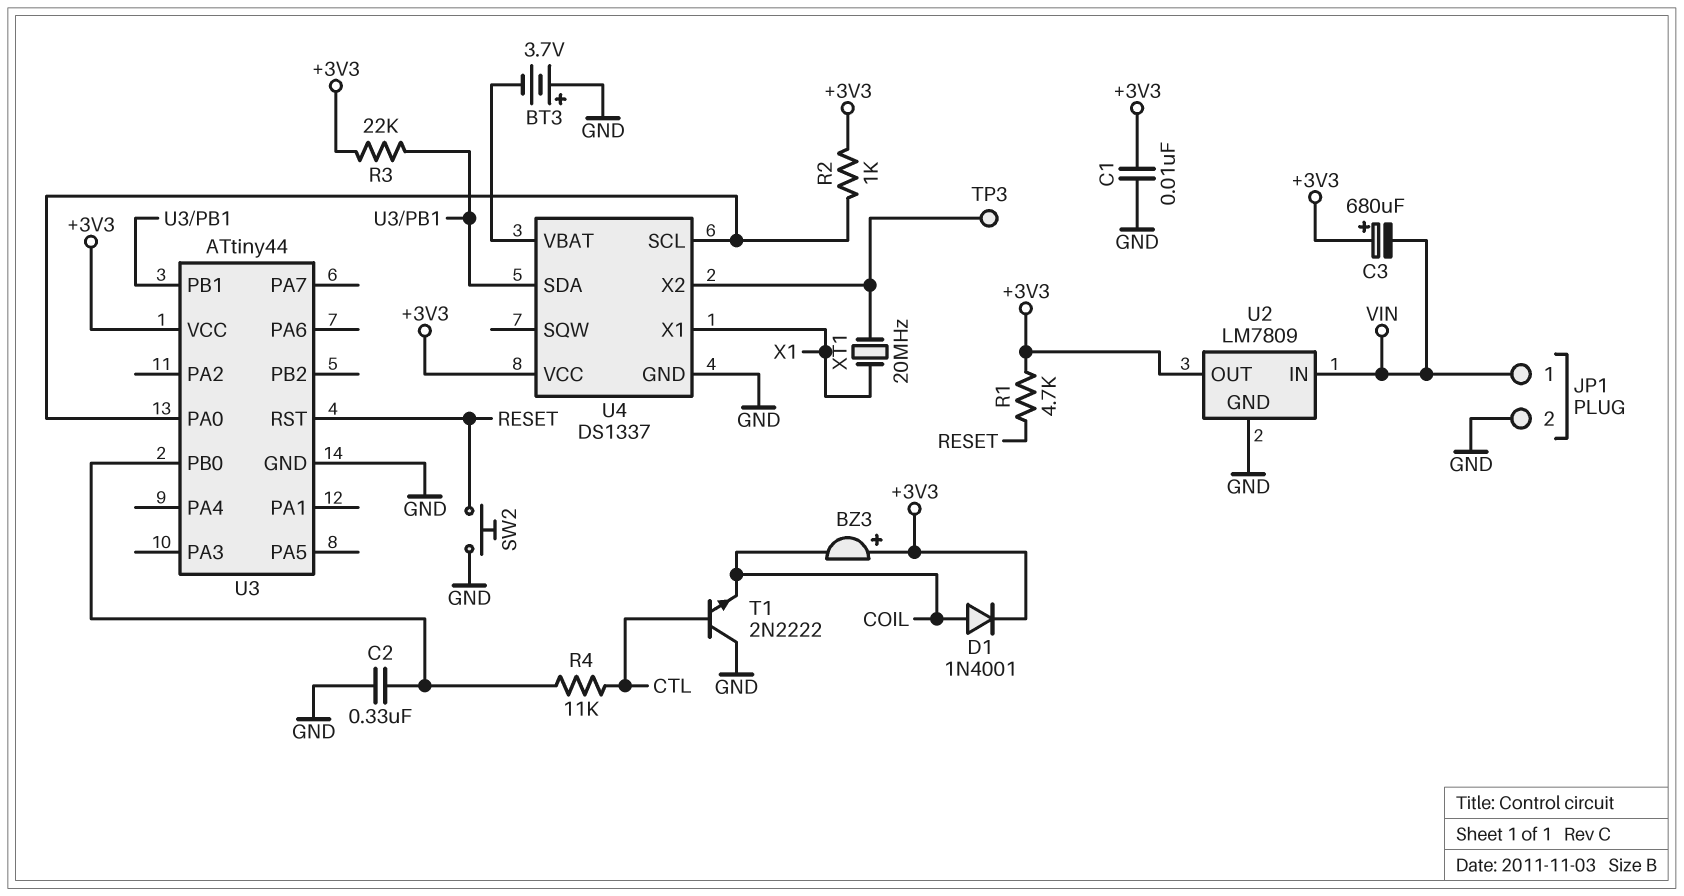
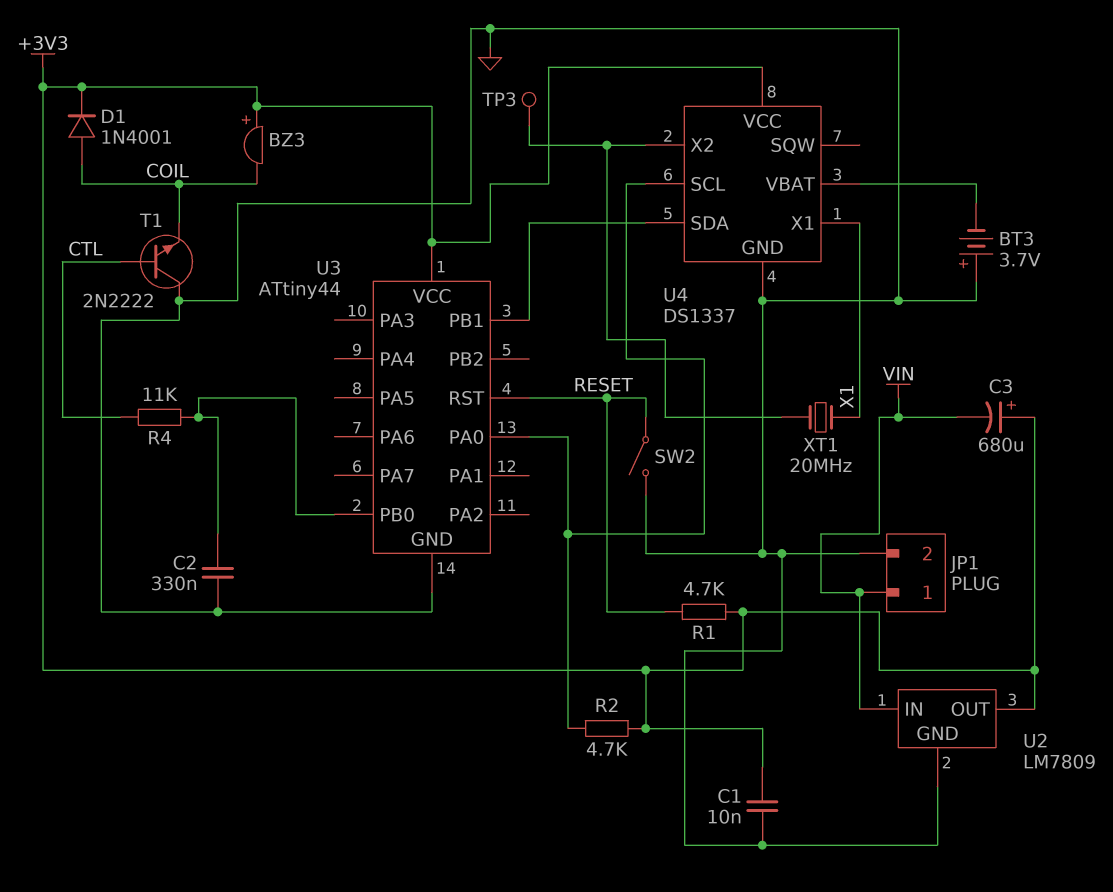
R2: 1k (+3V3, U3/PA0) -> 4.7k (+3V3, U3/PA0)
R3: 22k (+3V3, U3/PB1) -> none
SW2: button (GND, RESET) -> switch (GND, RESET)

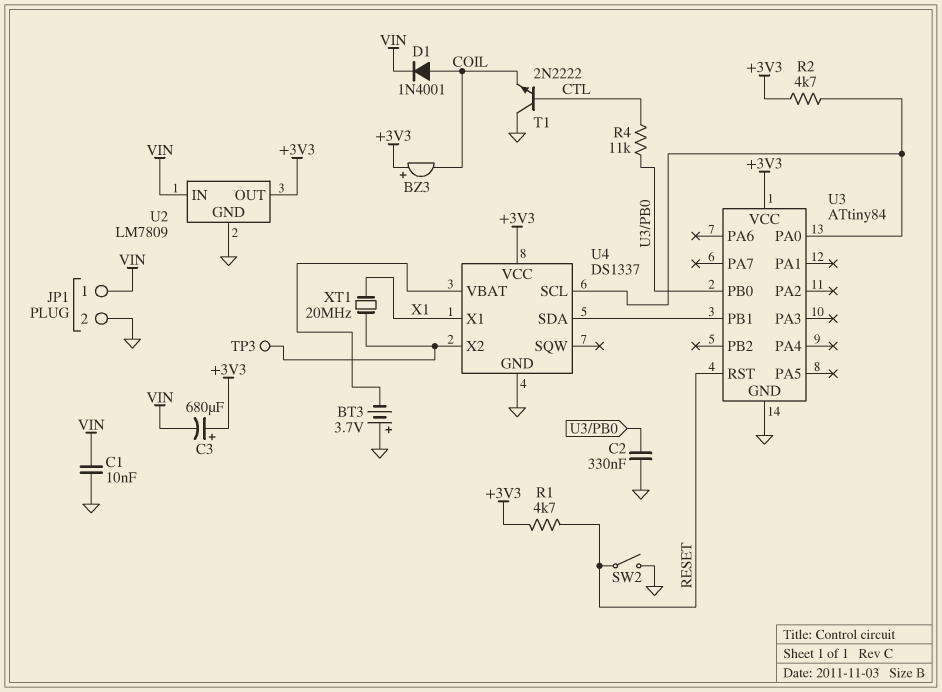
C1: 10nF (+3V3, GND) -> 10nF (GND, VIN)
D1: diode 1N4001 (A COIL, K +3V3) -> diode 1N4001 (A COIL, K VIN)
U3: ATtiny44 -> ATtiny84

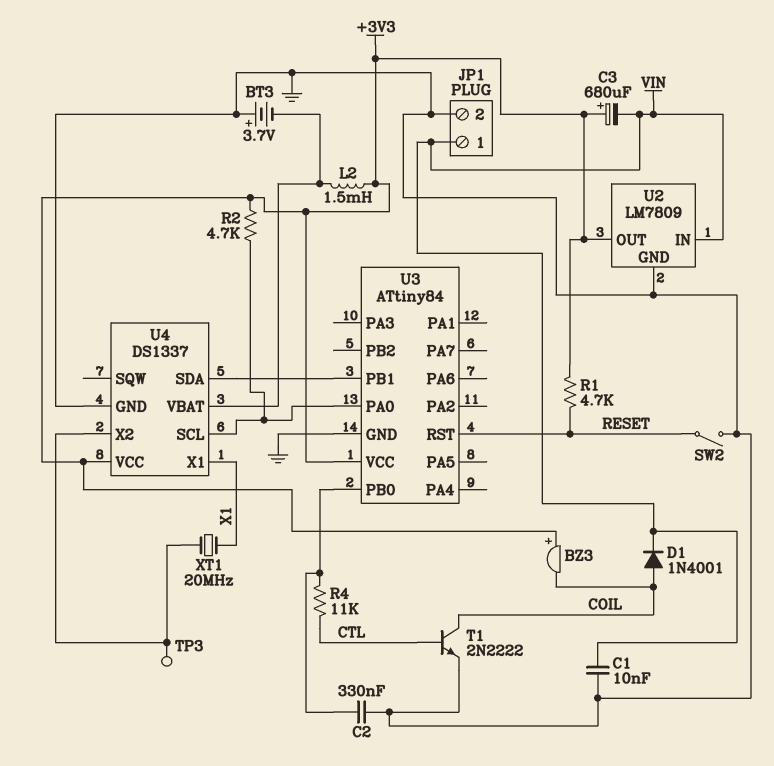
L2: none -> 1.5mH (+3V3, U4/VBAT)
T1: NPN 2N2222 (B CTL, C GND, E COIL) -> NPN 2N2222 (B CTL, C COIL, E GND)

